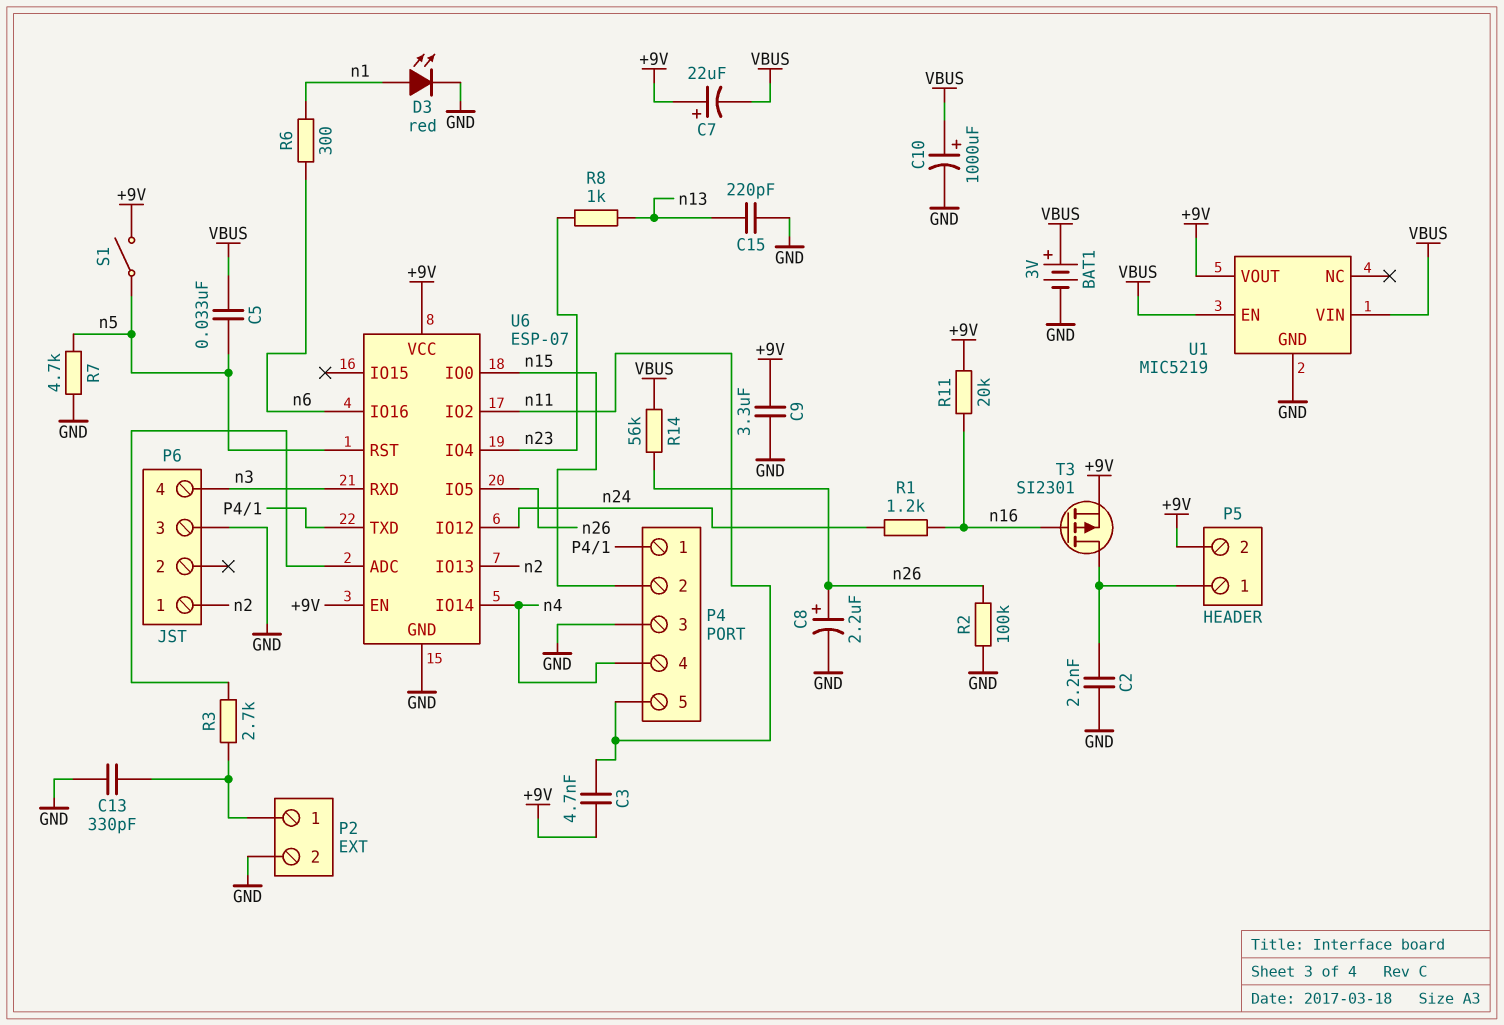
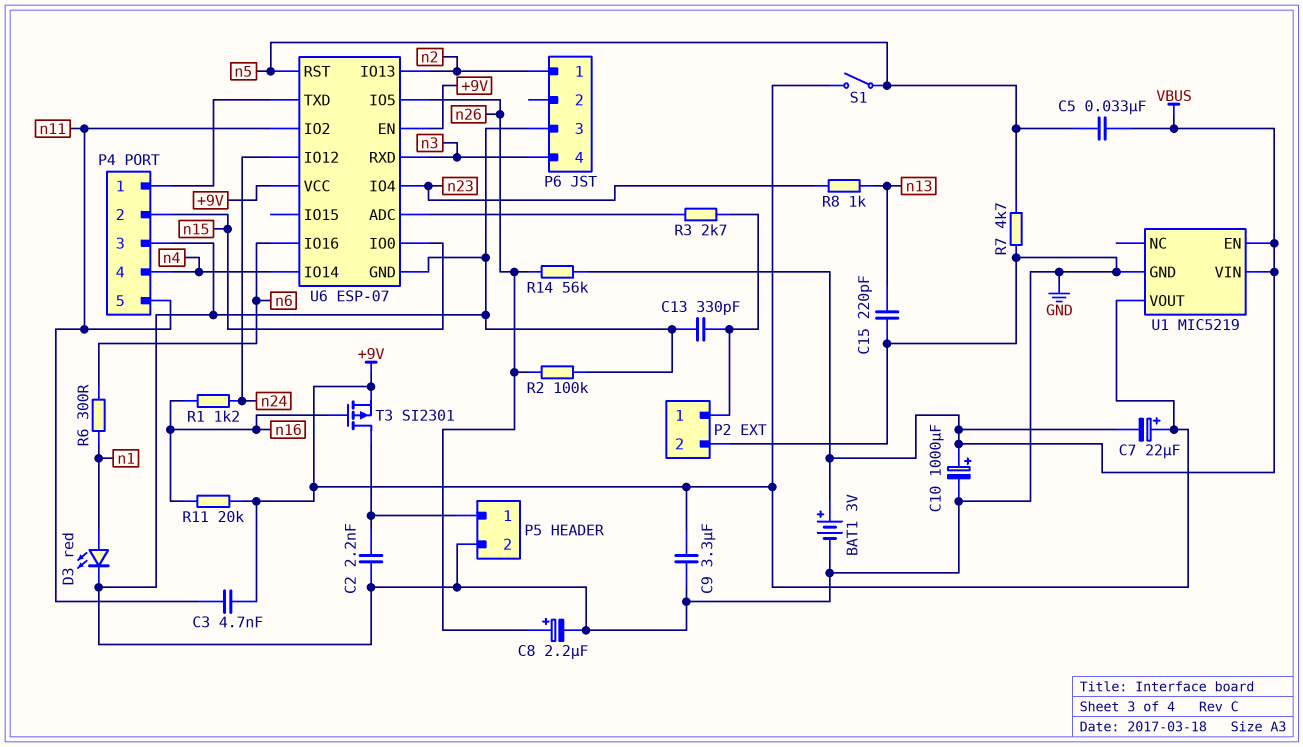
P5 pin 2: +9V -> GND

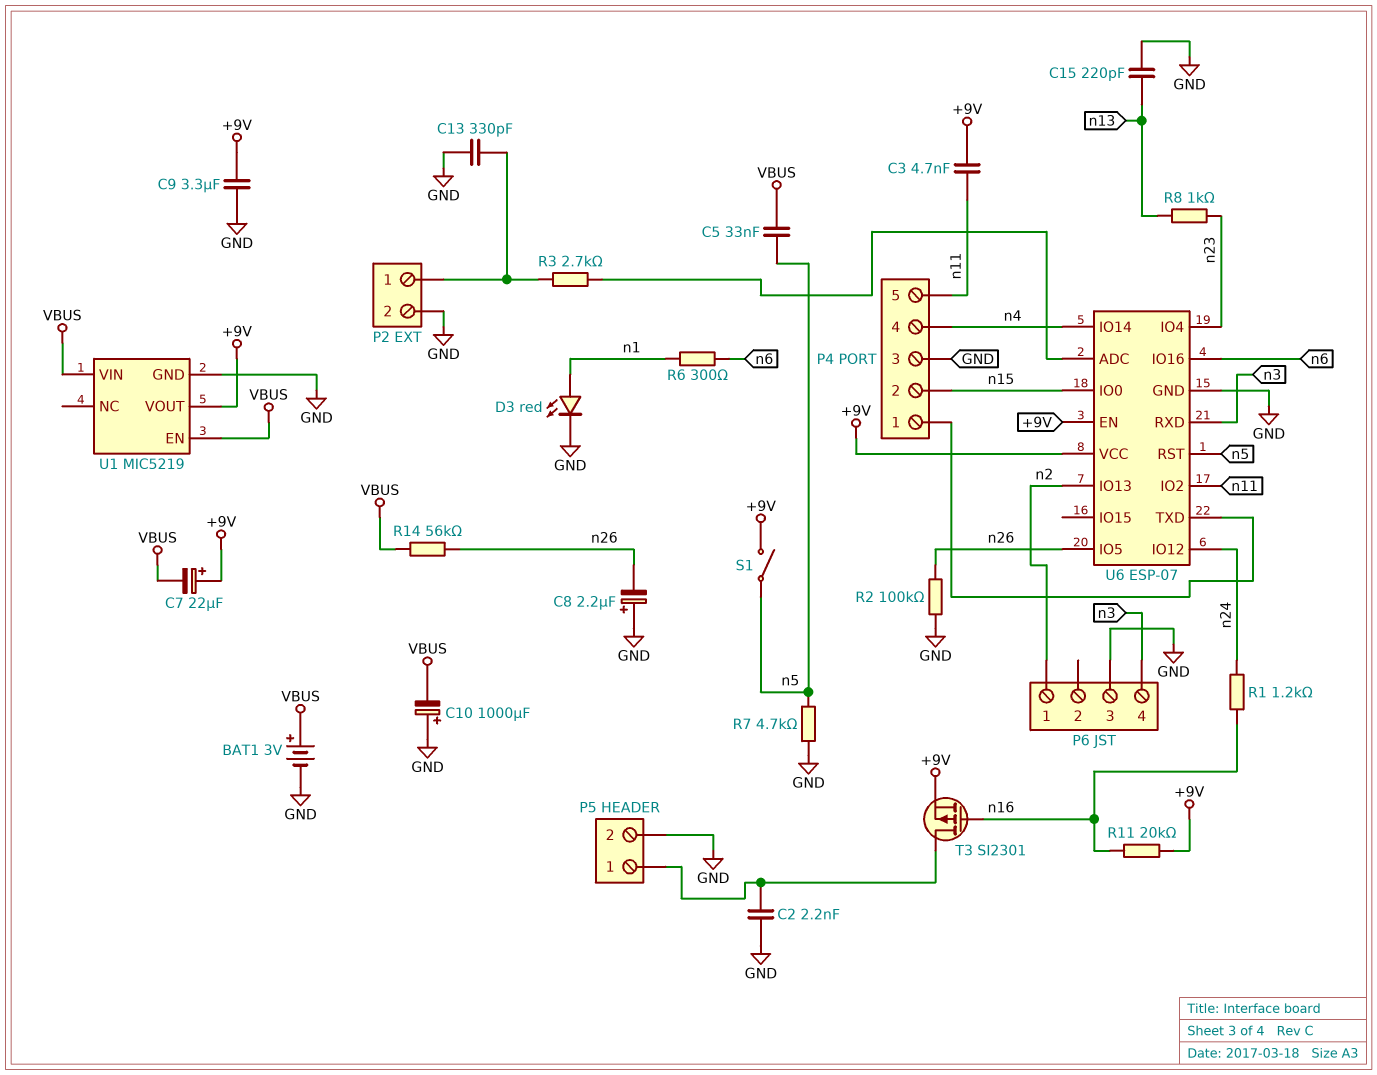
C8: 2.2uF (plus n26, minus GND) -> 2.2uF (plus GND, minus n26)
C10: 1000uF (plus VBUS, minus GND) -> 1000uF (plus GND, minus VBUS)

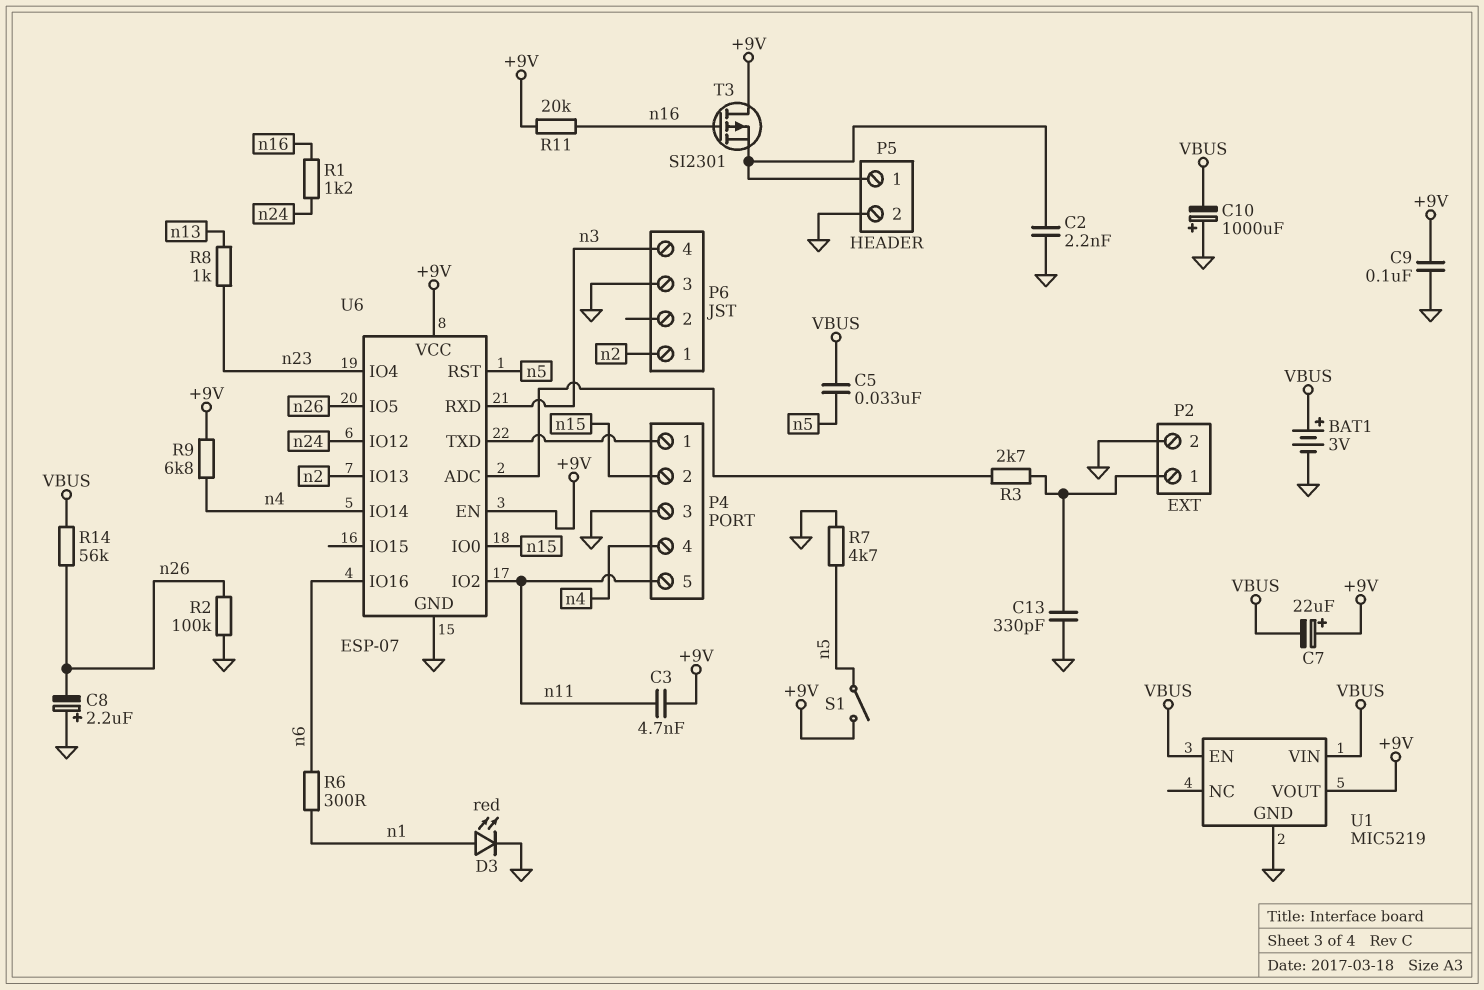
C9: 3.3uF (+9V, GND) -> 100nF (+9V, GND)
C15: 220pF (GND, n13) -> none
R9: none -> 6.8k (+9V, n4)
T3: PMOS SI2301 (G n16, D P5/1, S +9V) -> PMOS SI2301 (G n16, D +9V, S P5/1)

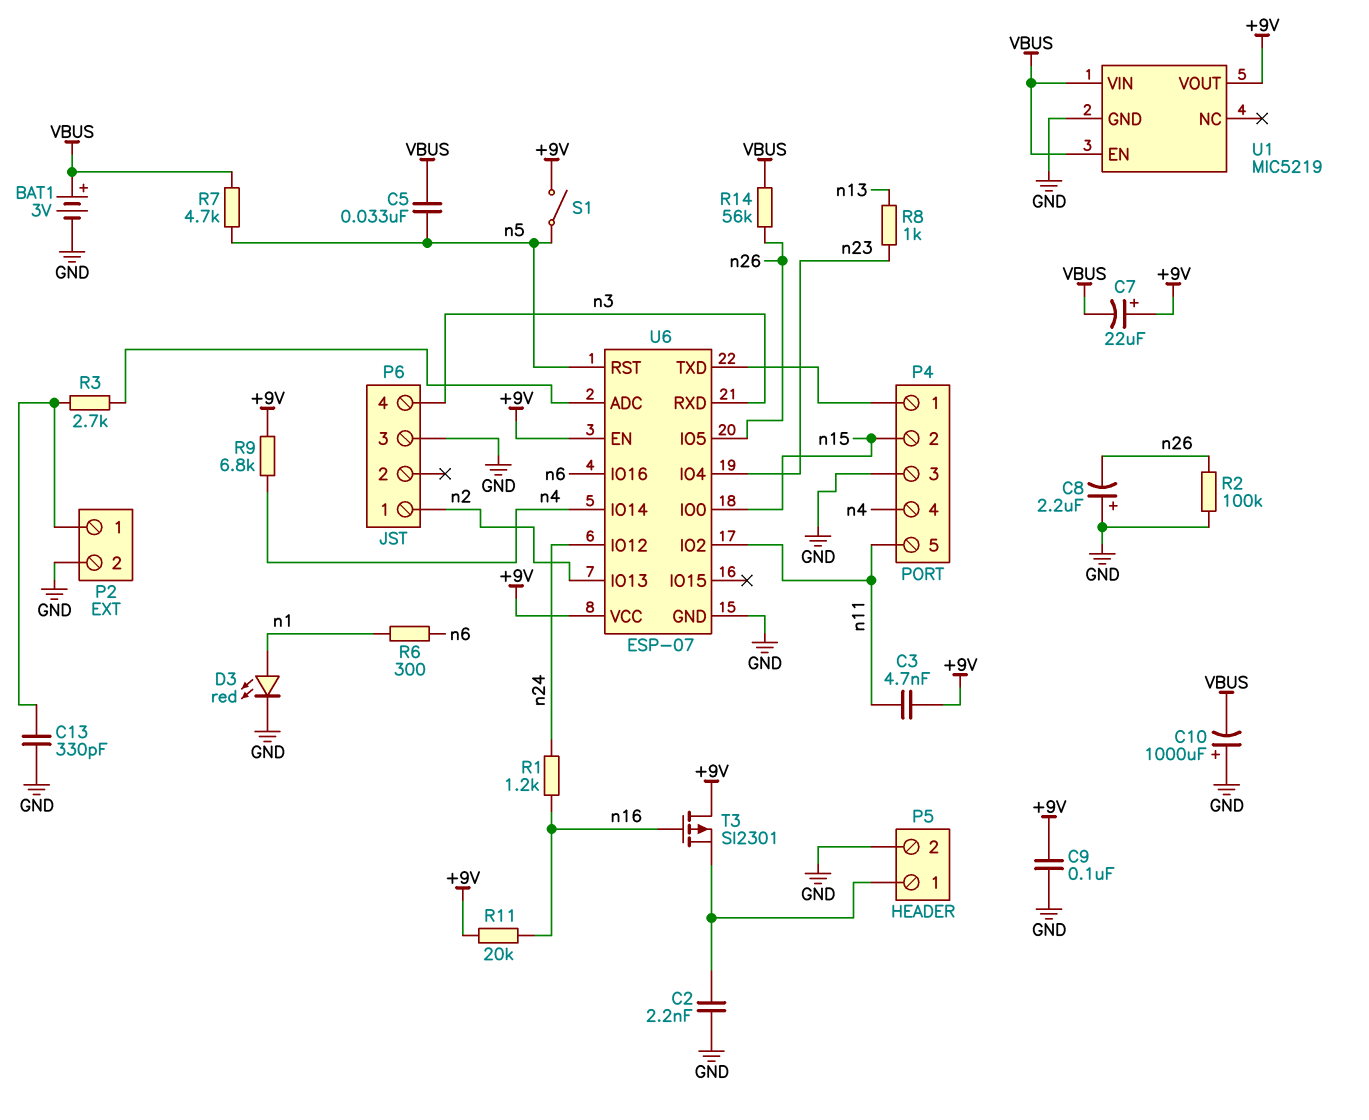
R7: 4.7k (GND, n5) -> 4.7k (VBUS, n5)

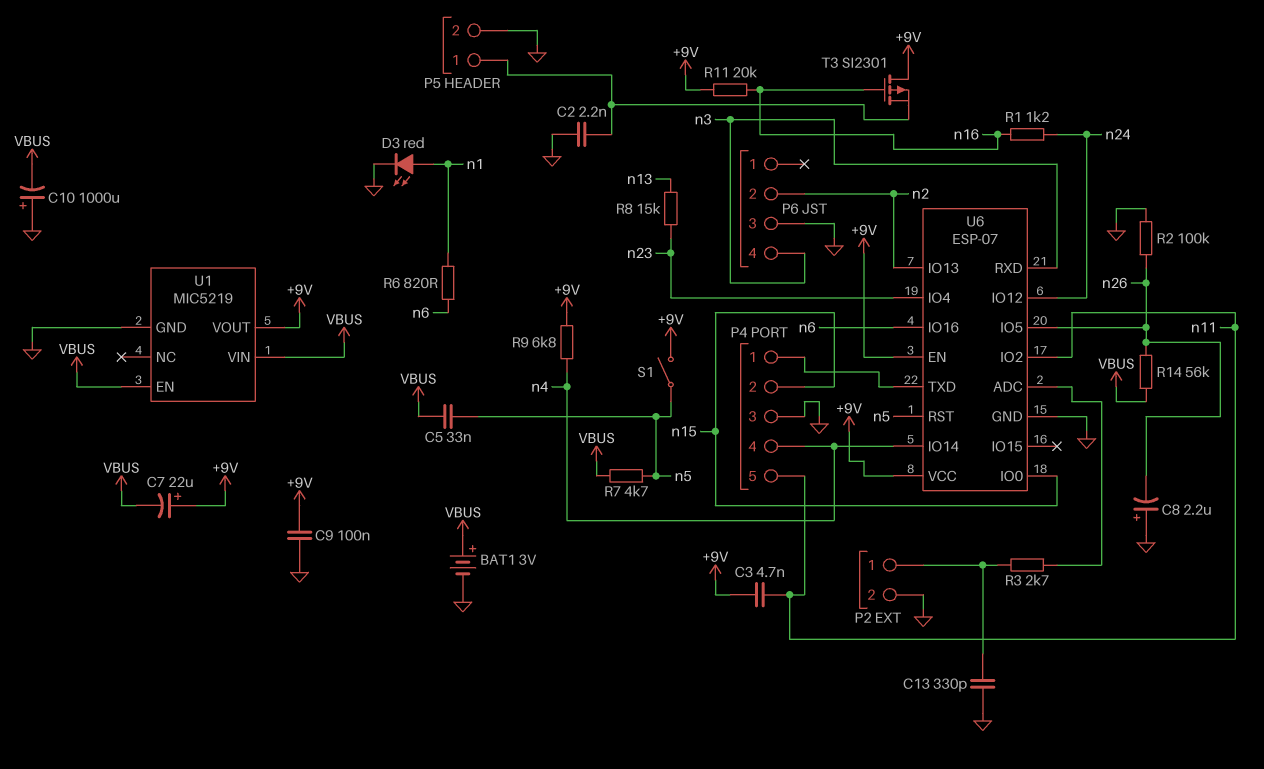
P6 pin 1: n2 -> none
P6 pin 2: none -> n2
R6: 300 (n1, n6) -> 820 (n1, n6)
R8: 1k (n13, n23) -> 15k (n13, n23)

